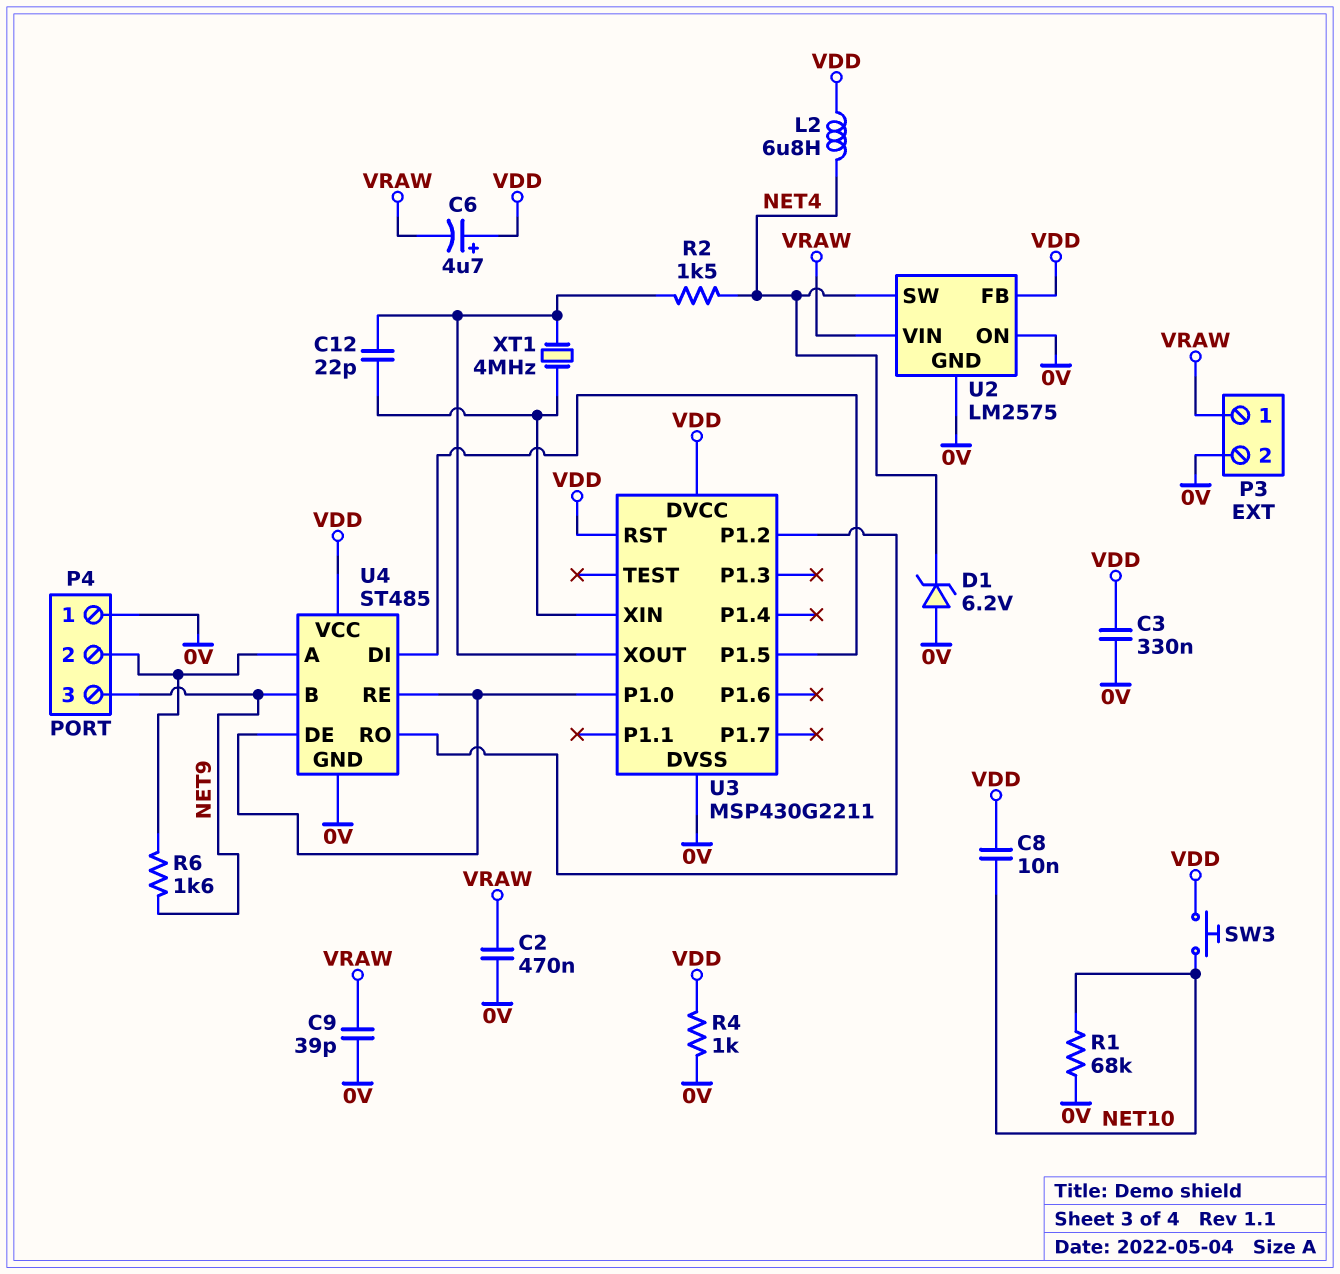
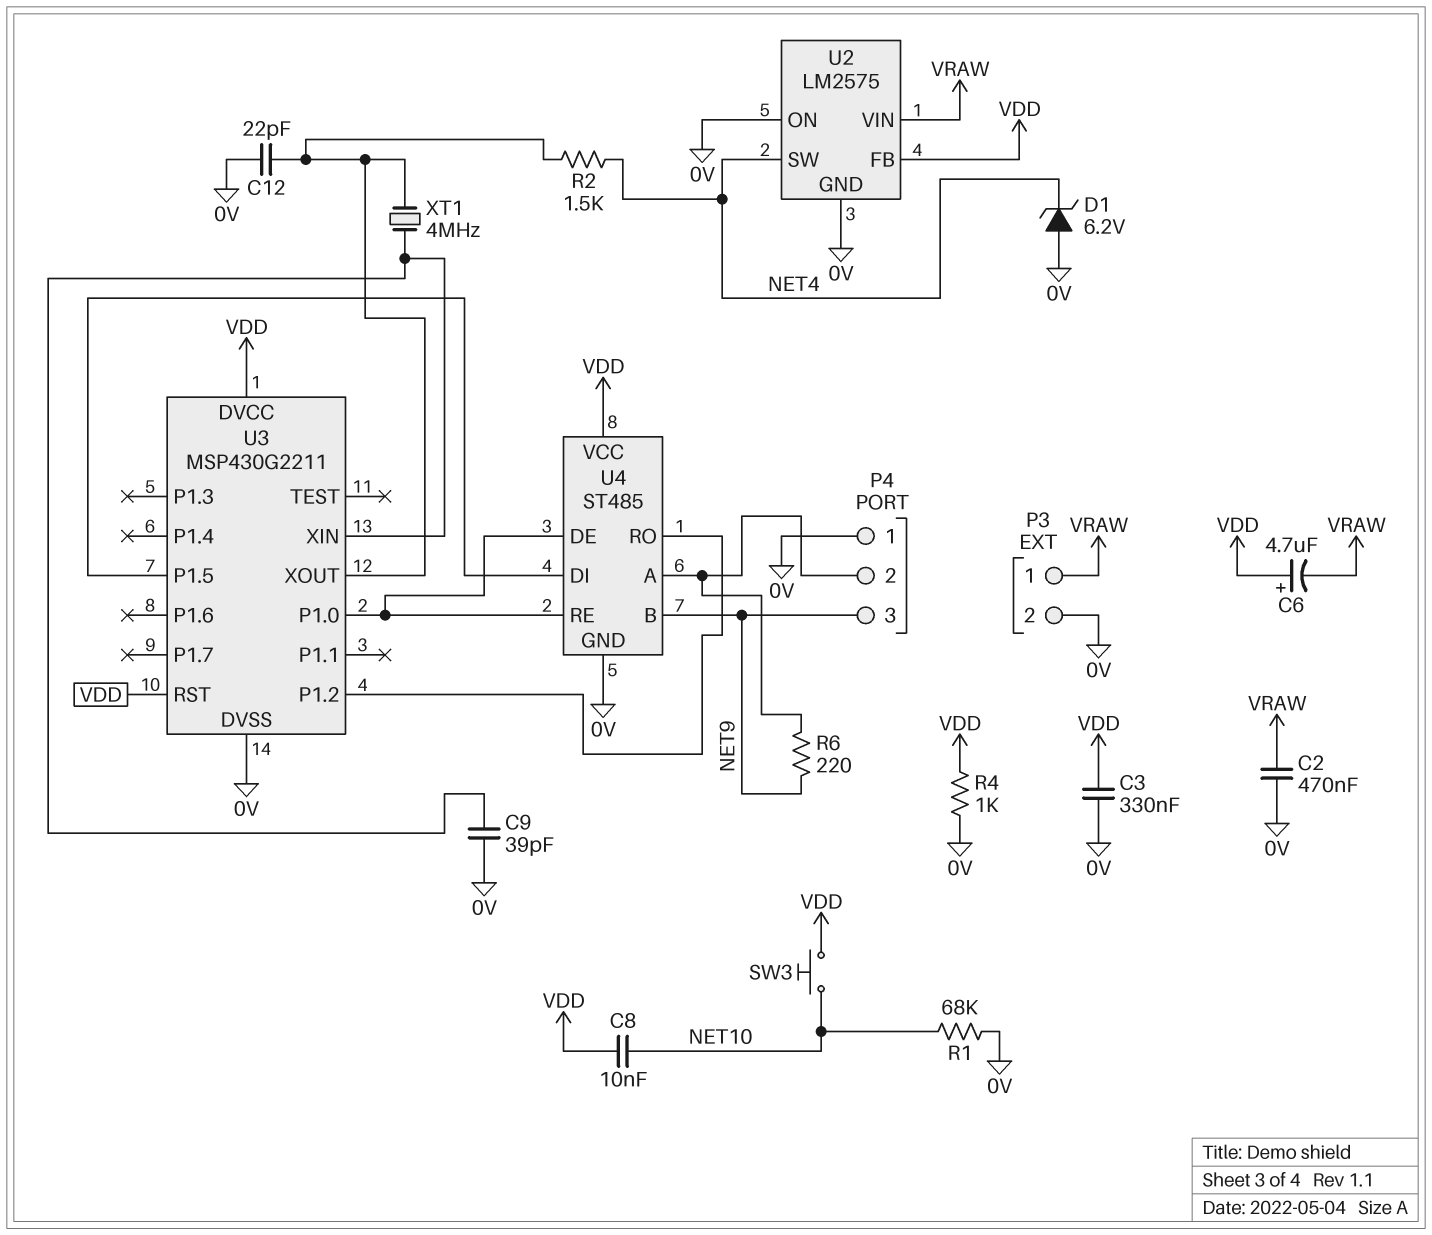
C9: 39pF (0V, VRAW) -> 39pF (0V, U3/XIN)
C12: 22pF (U3/XIN, U3/XOUT) -> 22pF (0V, U3/XOUT)
L2: 6.8uH (NET4, VDD) -> none
R6: 1.6k (NET9, P4/2) -> 220 (NET9, P4/2)

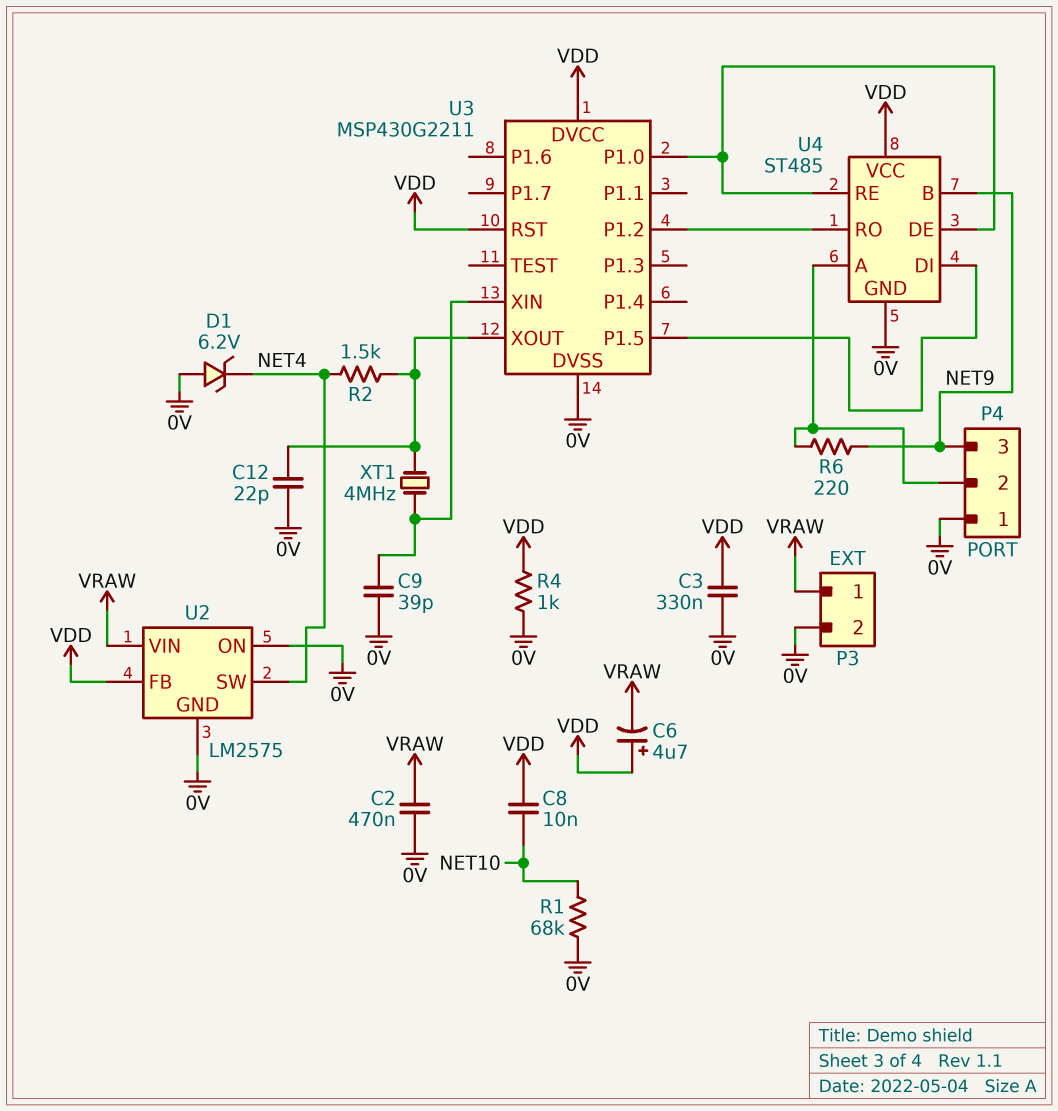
SW3: button (NET10, VDD) -> none

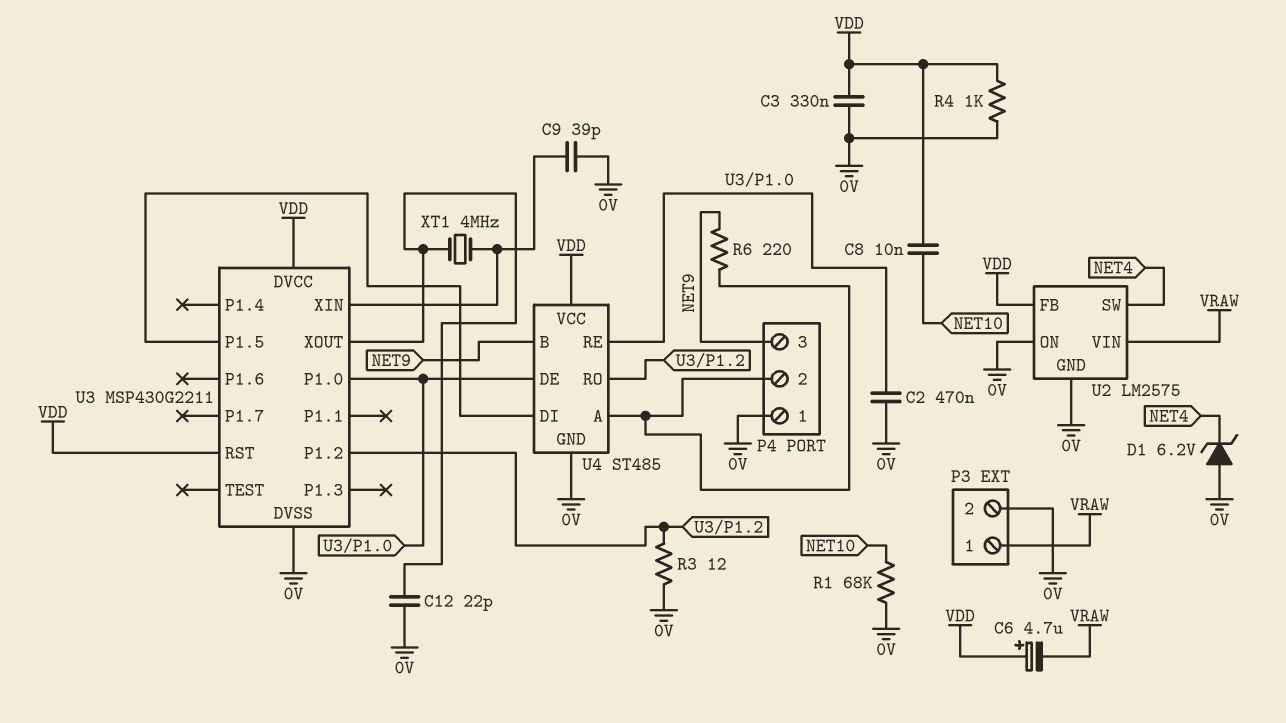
C2: 470nF (0V, VRAW) -> 470nF (0V, U3/P1.0)
R2: 1.5k (NET4, U3/XOUT) -> none
R3: none -> 12 (0V, U3/P1.2)

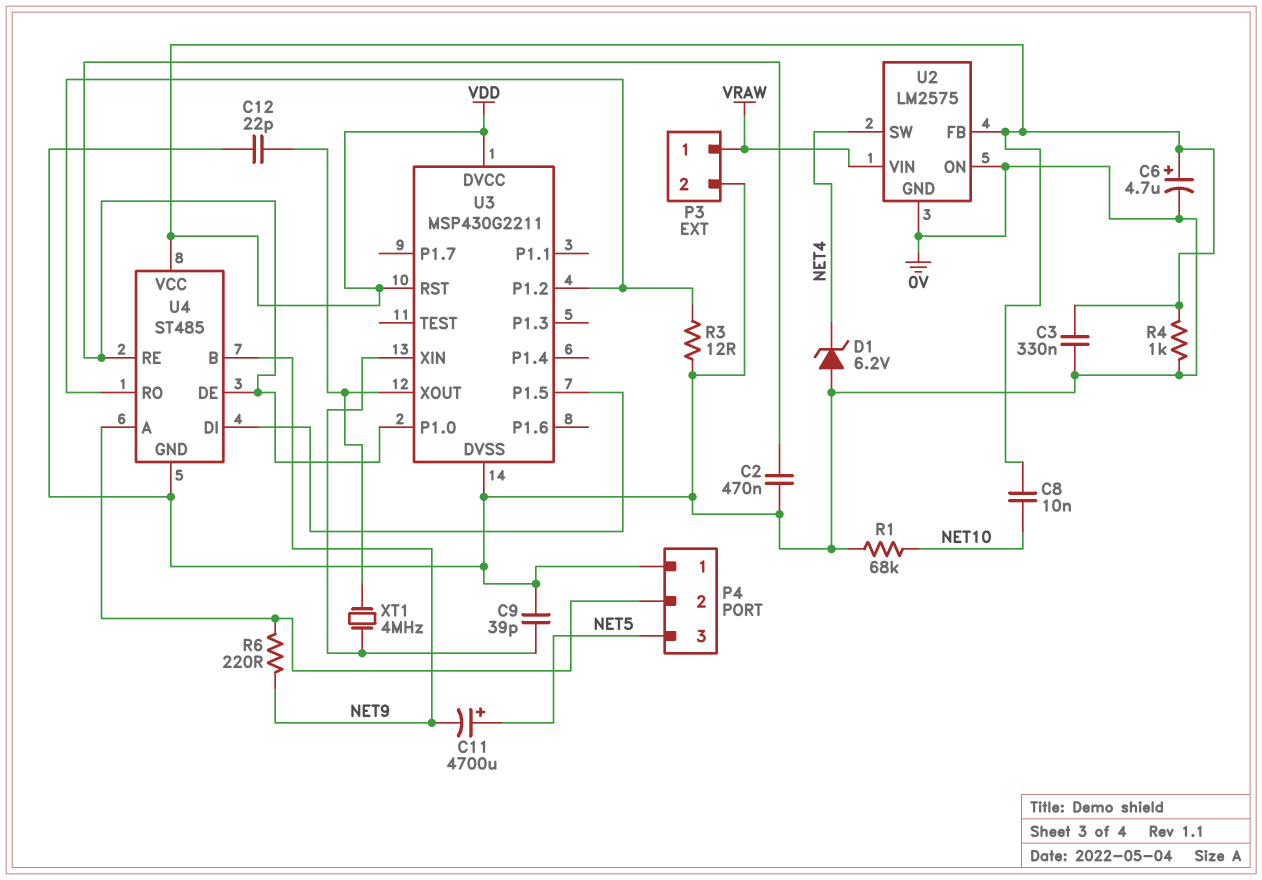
C6: 4.7uF (plus VDD, minus VRAW) -> 4.7uF (plus VDD, minus 0V)
C11: none -> 4700uF (plus NET5, minus NET9)
P4 pin 3: NET9 -> NET5

